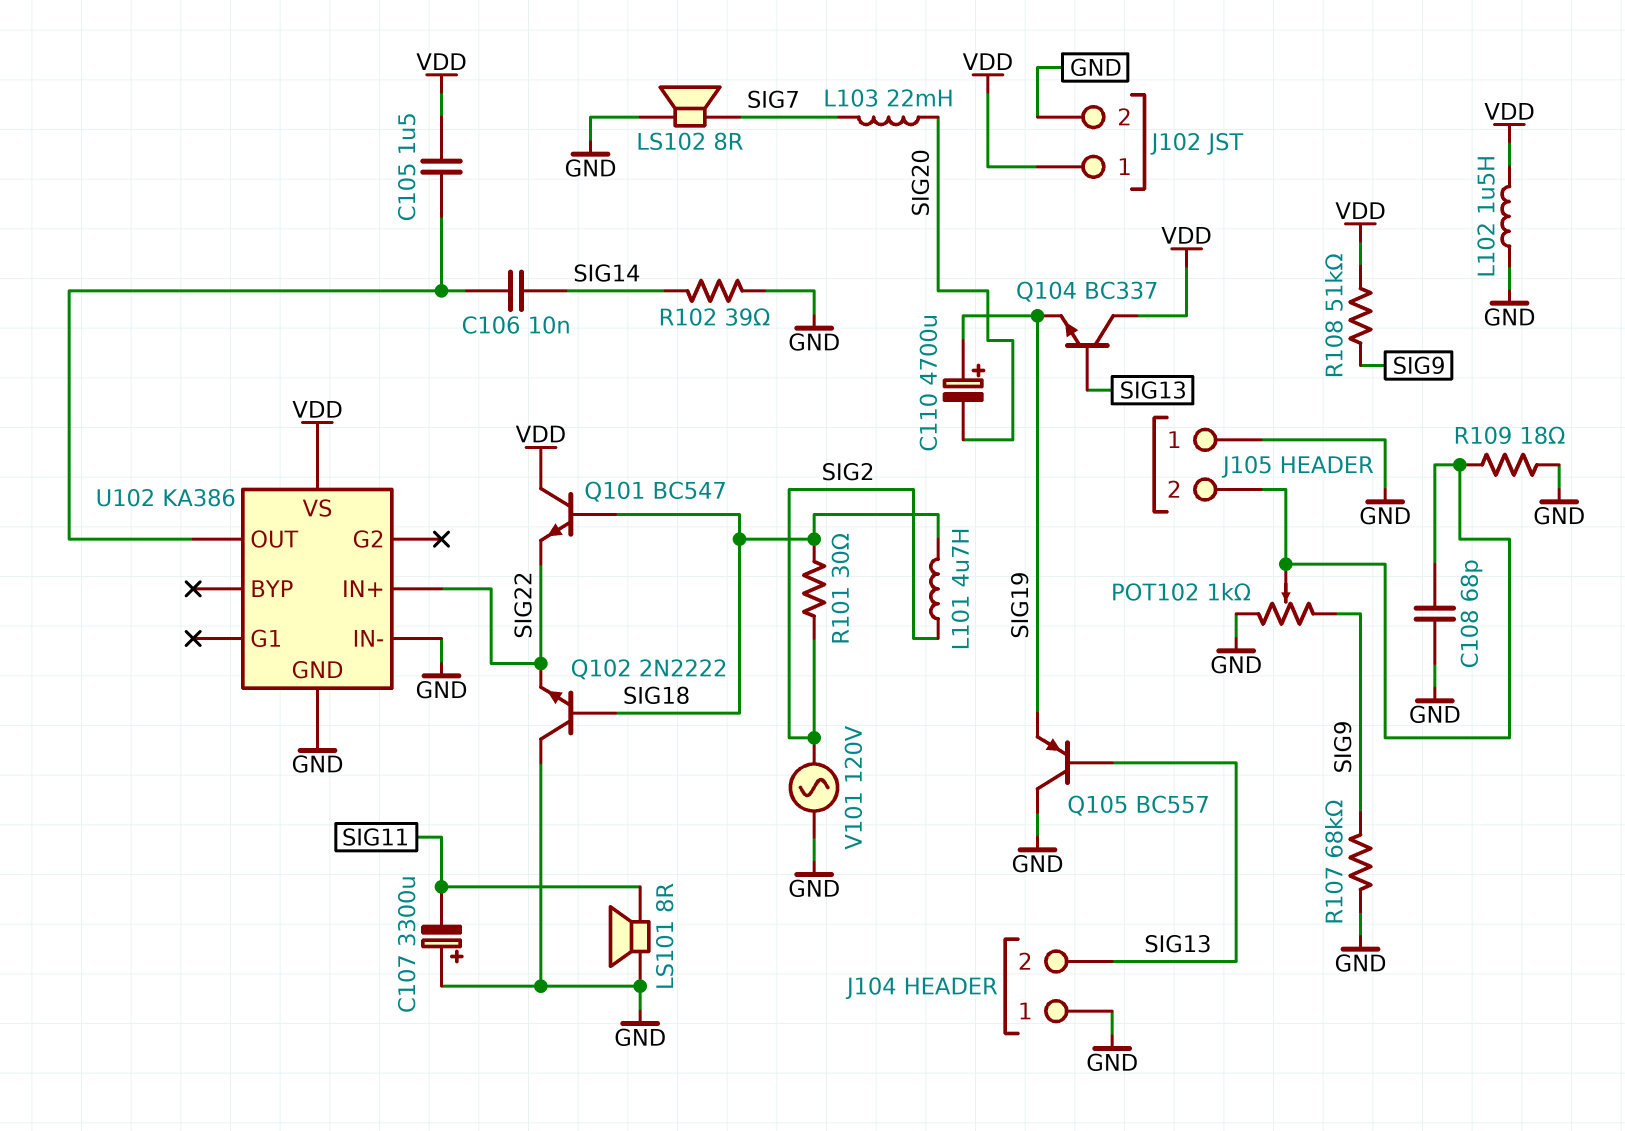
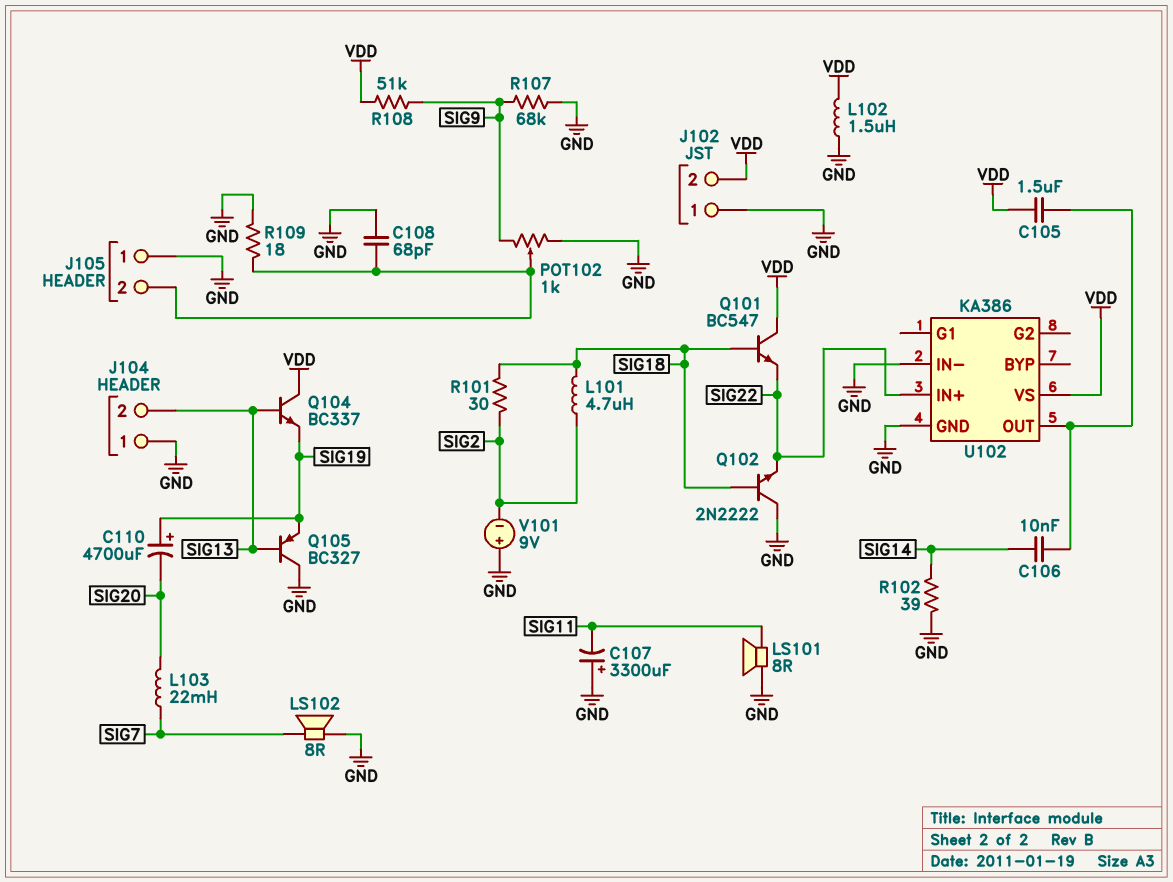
J102 pin 1: VDD -> GND
J102 pin 2: GND -> VDD
Q105: PNP BC557 (B SIG13, C GND, E SIG19) -> PNP BC327 (B SIG13, C GND, E SIG19)
V101: AC 120V (GND, SIG2) -> 9V (plus GND, minus SIG2)

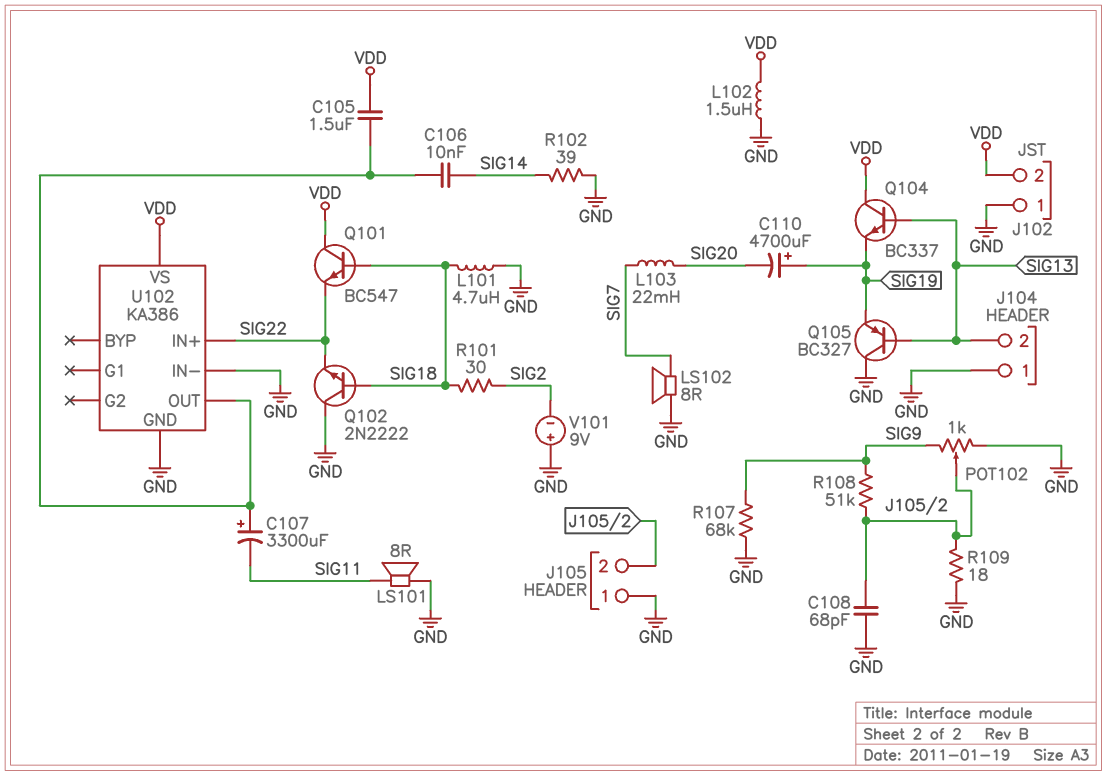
C107: 3300uF (plus GND, minus SIG11) -> 3300uF (plus U102/OUT, minus SIG11)
L101: 4.7uH (SIG2, SIG18) -> 4.7uH (GND, SIG18)
R108: 51k (SIG9, VDD) -> 51k (J105/2, SIG9)

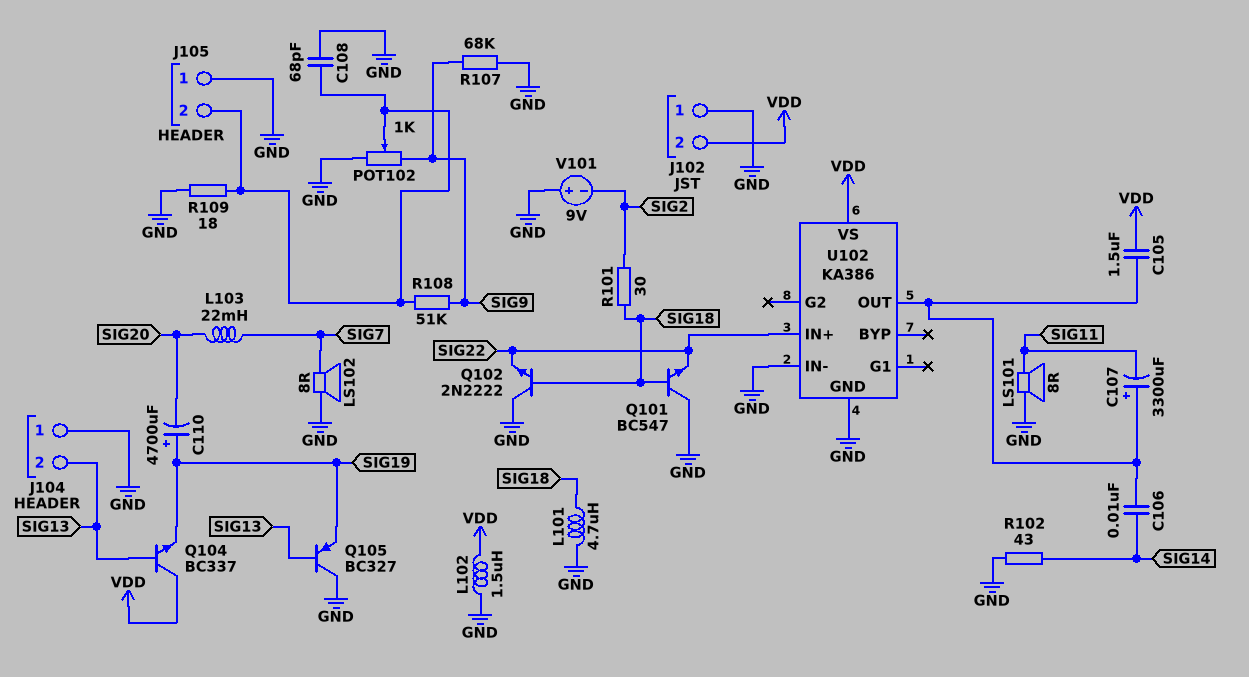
Q101: NPN BC547 (B SIG18, C VDD, E SIG22) -> NPN BC547 (B SIG18, C GND, E SIG22)
R102: 39 (GND, SIG14) -> 43 (GND, SIG14)

